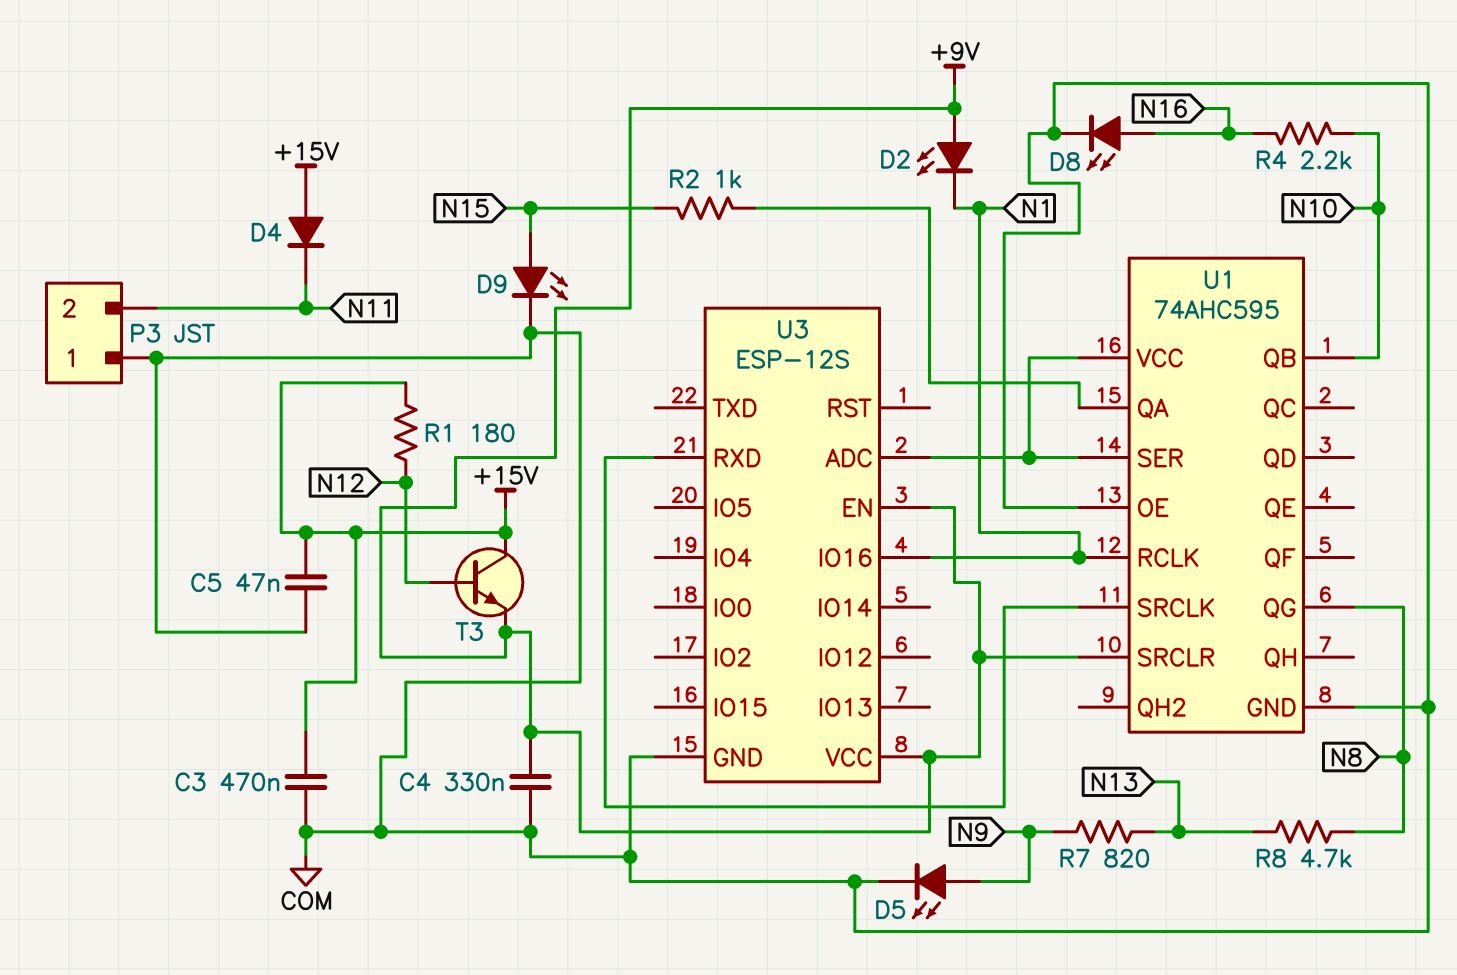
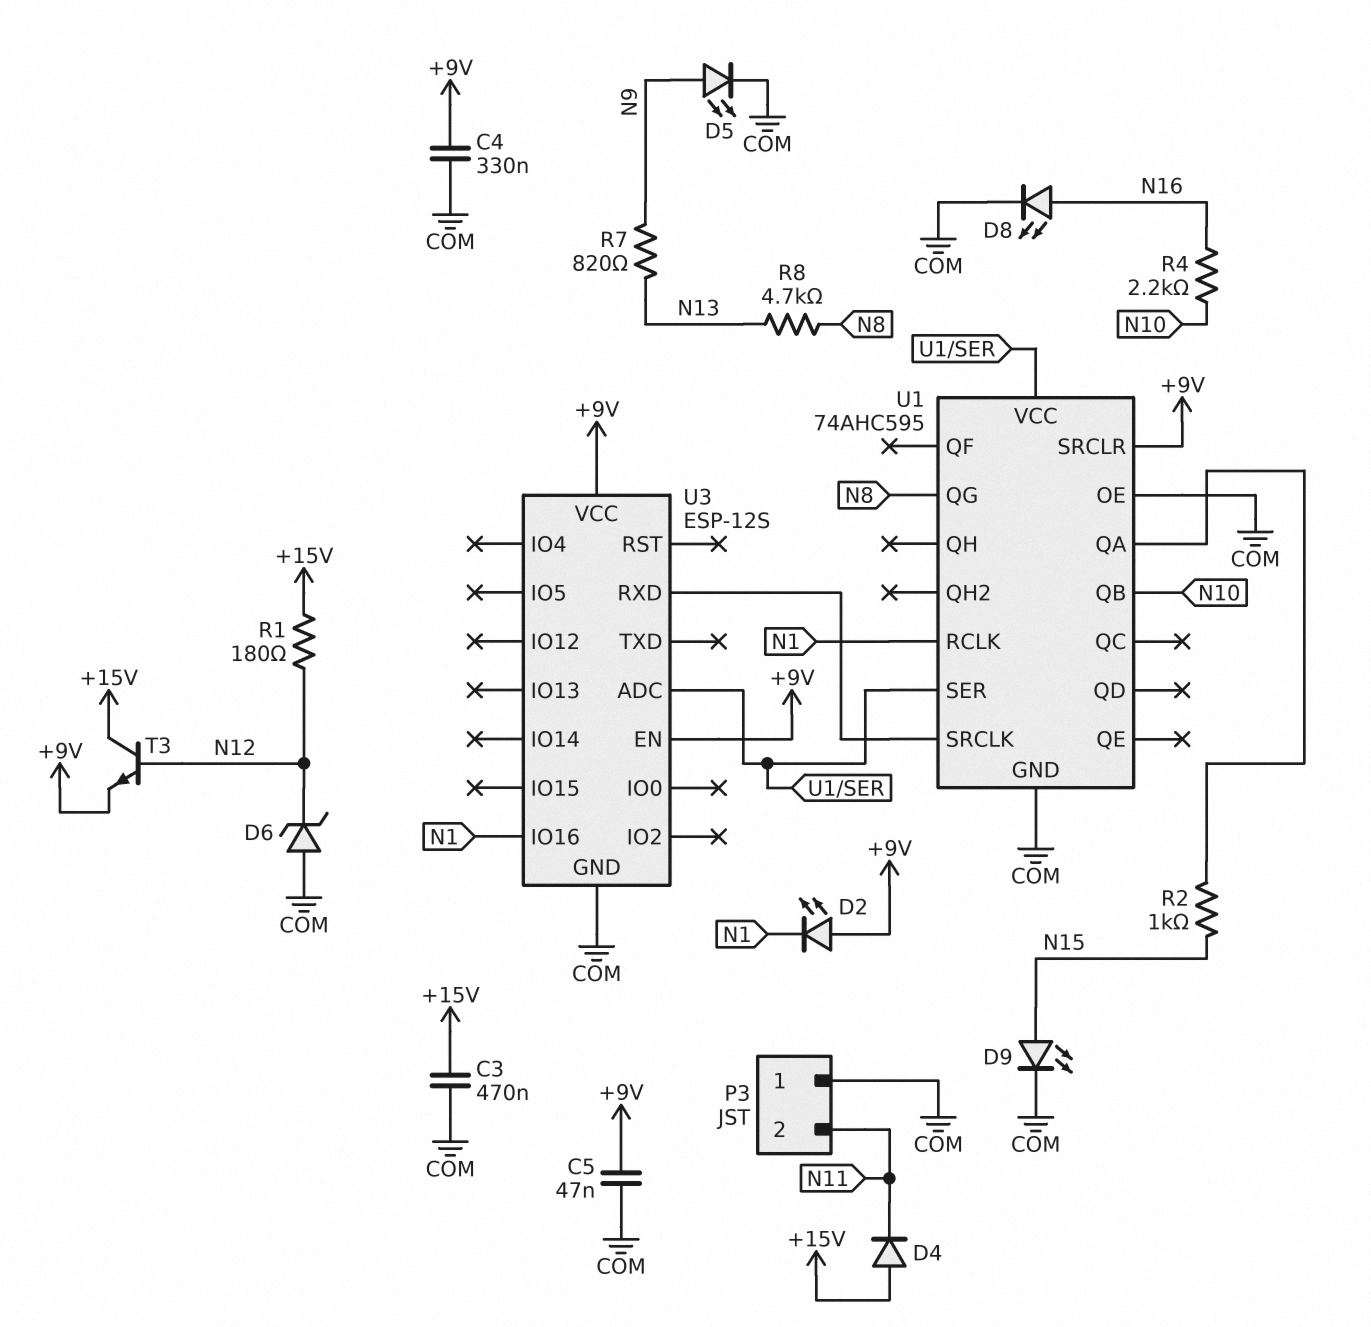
C5: 47nF (+15V, COM) -> 47nF (+9V, COM)
D6: none -> zener (A COM, K N12)

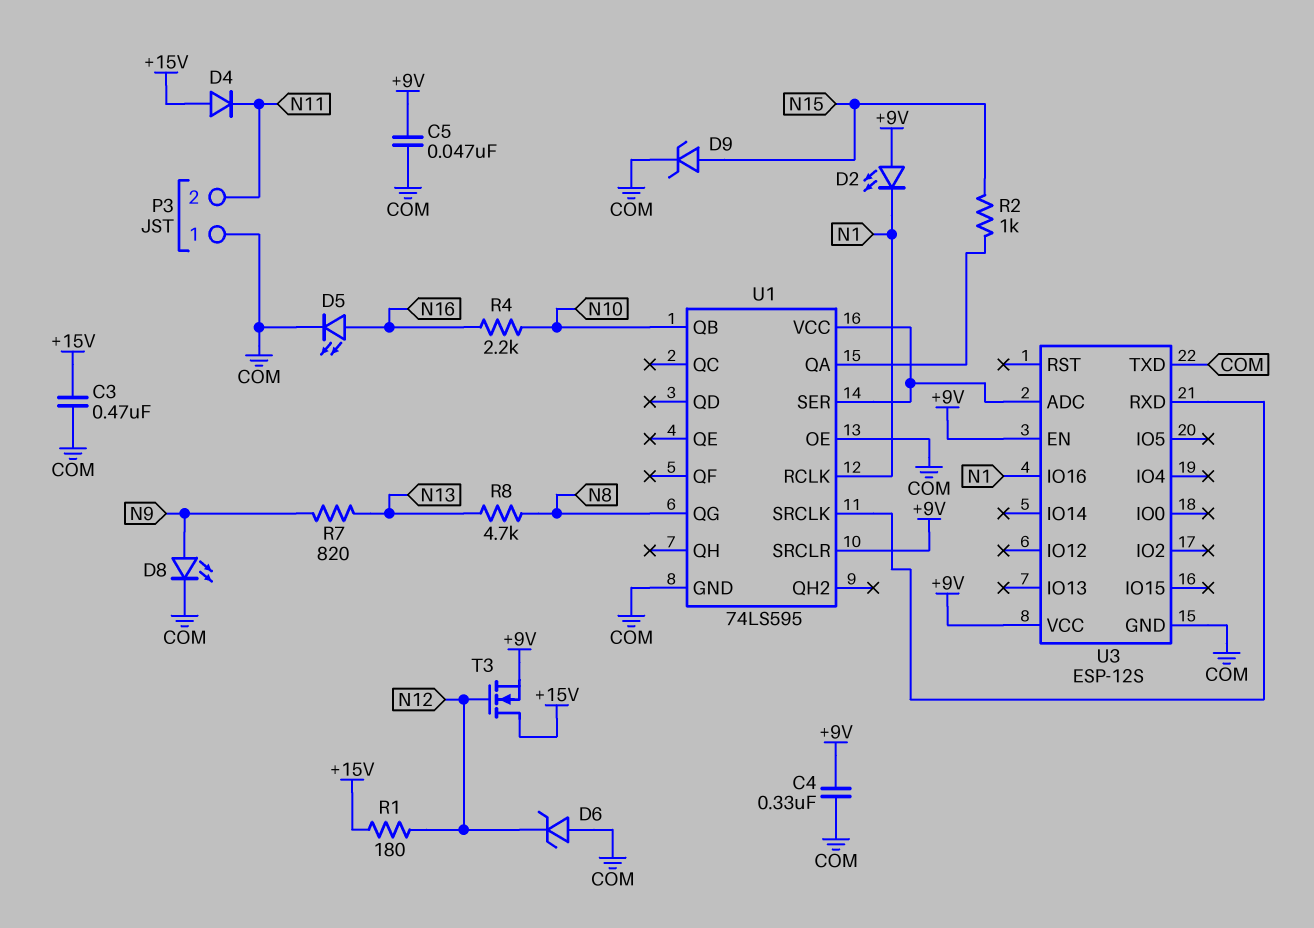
D5: LED (A N9, K COM) -> LED (A N16, K COM)
D8: LED (A N16, K COM) -> LED (A N9, K COM)
D9: LED (A N15, K COM) -> zener (A N15, K COM)
T3: NPN (B N12, C +15V, E +9V) -> NMOS (G N12, D +15V, S +9V)
U1: 74AHC595 -> 74LS595
U3 pin TXD: none -> COM

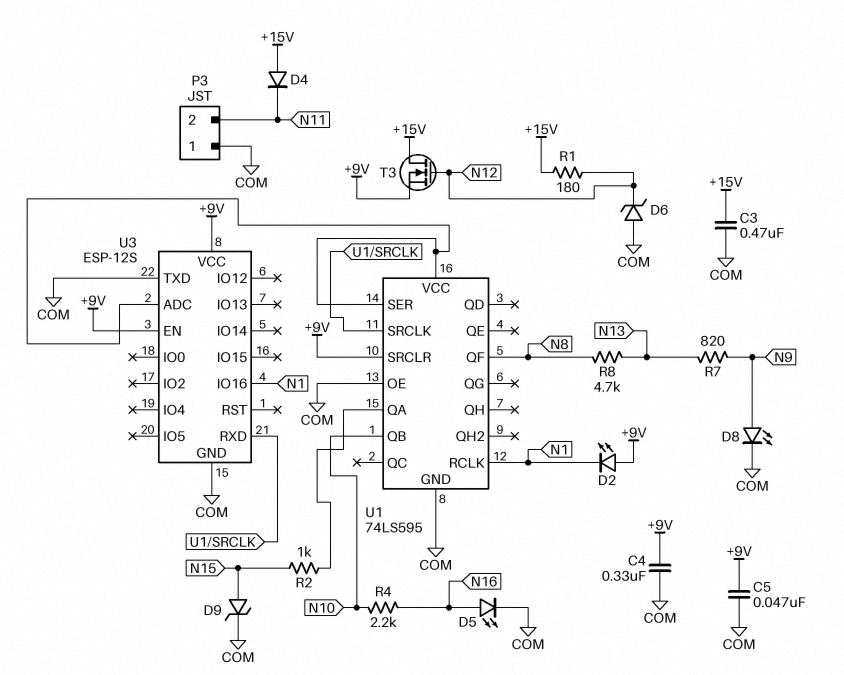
U1 pin QF: none -> N8
U1 pin QG: N8 -> none

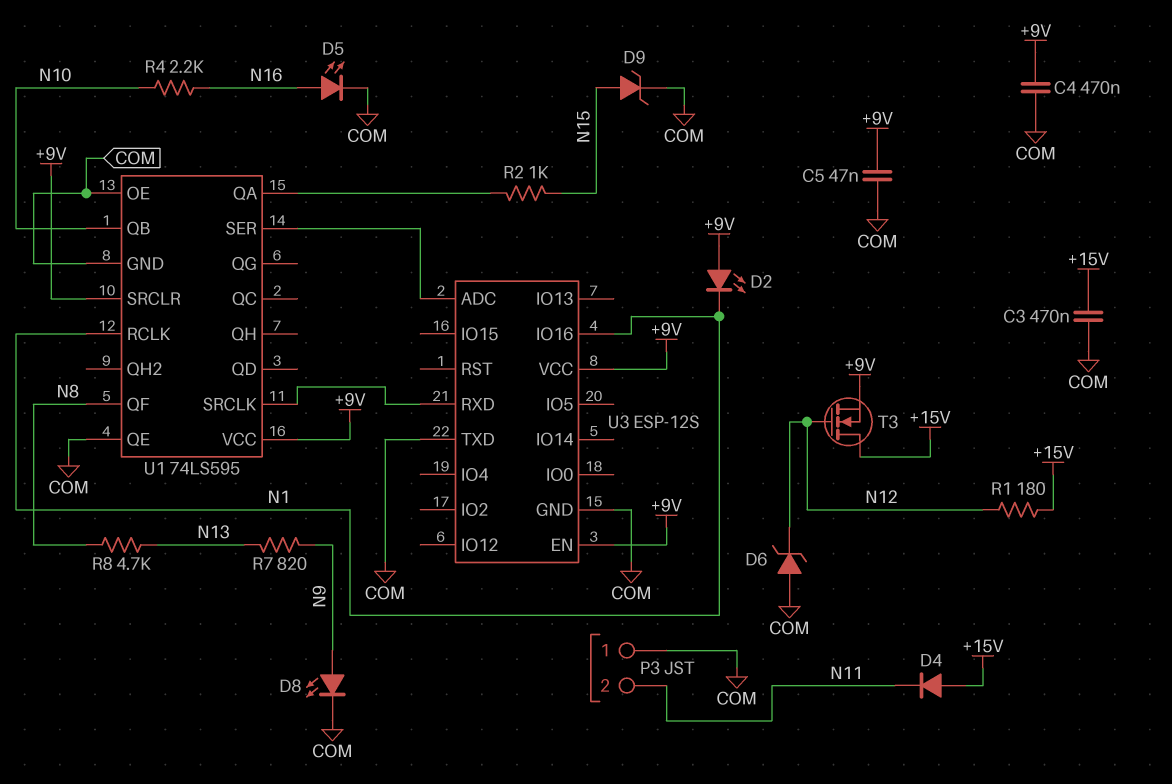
C4: 330nF (+9V, COM) -> 470nF (+9V, COM)
U1 pin QE: none -> COM
U1 pin VCC: U1/SER -> +9V

